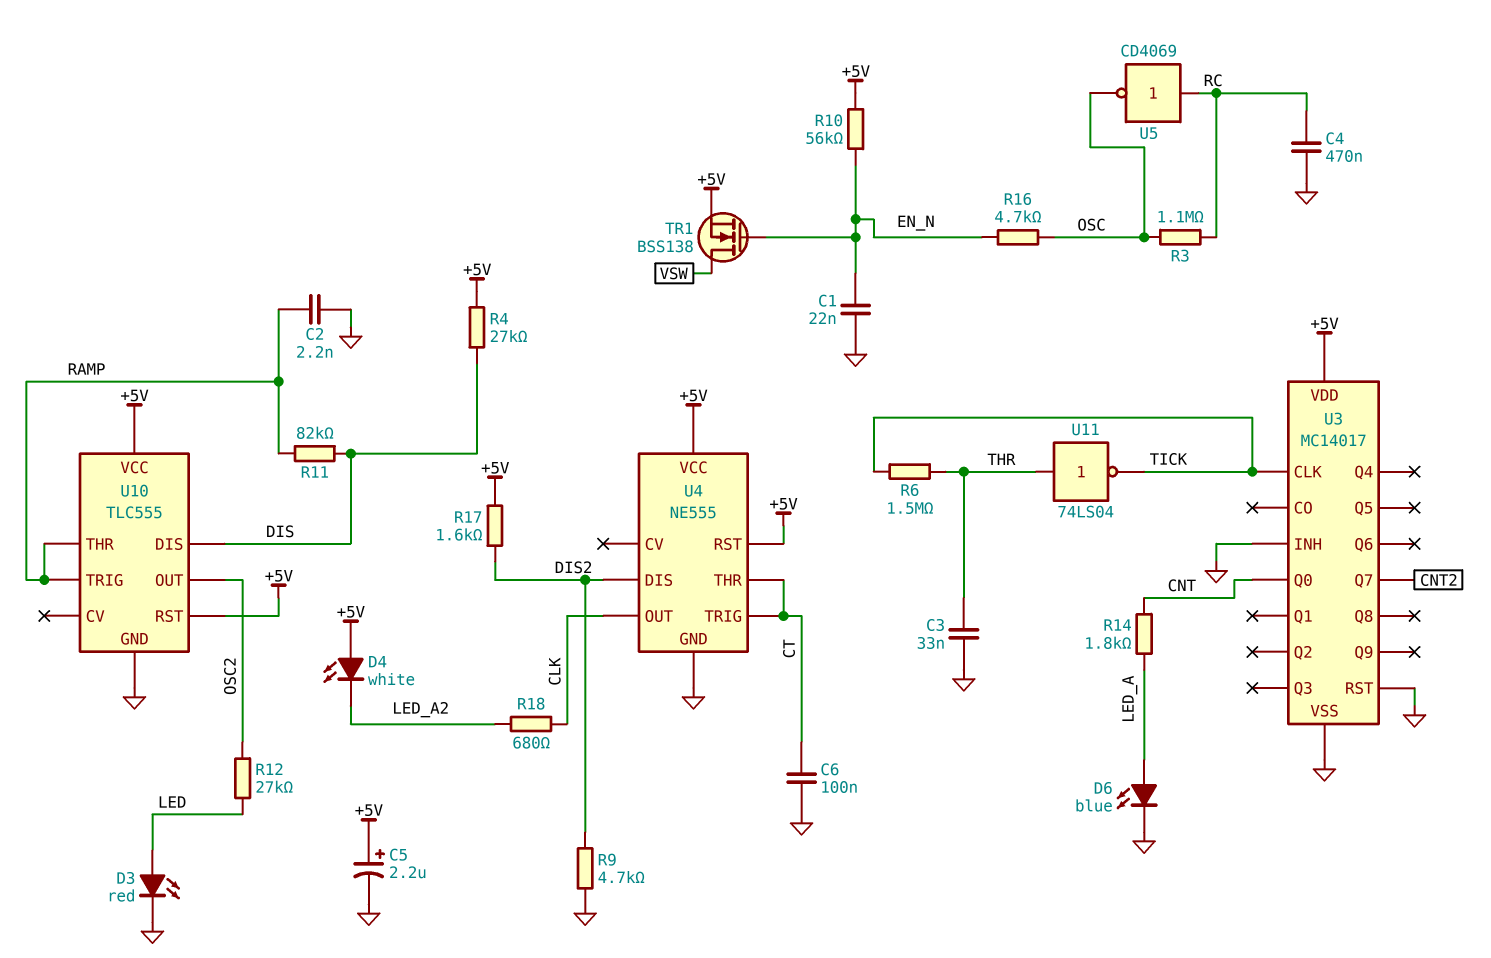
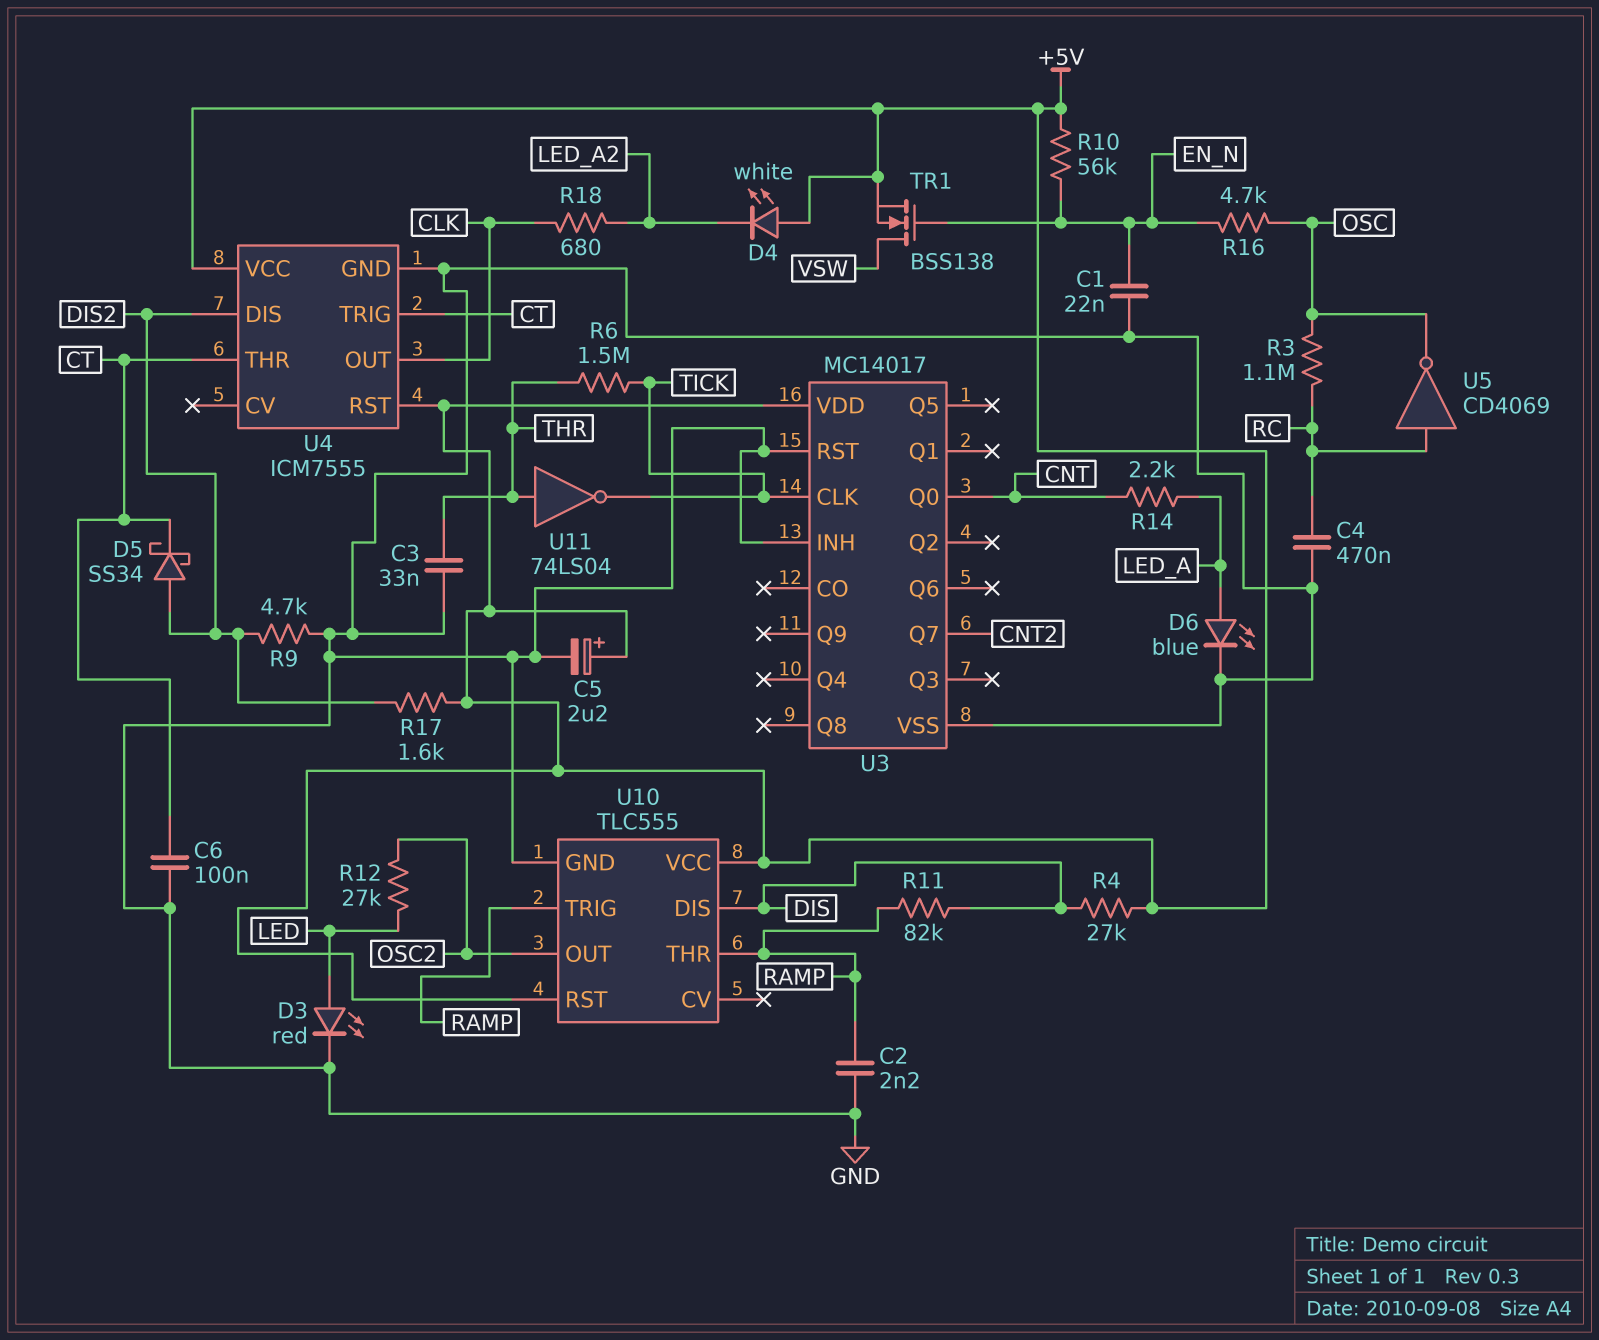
D5: none -> schottky SS34 (A DIS2, K CT)
R14: 1.8k (CNT, LED_A) -> 2.2k (CNT, LED_A)
U4: NE555 -> ICM7555

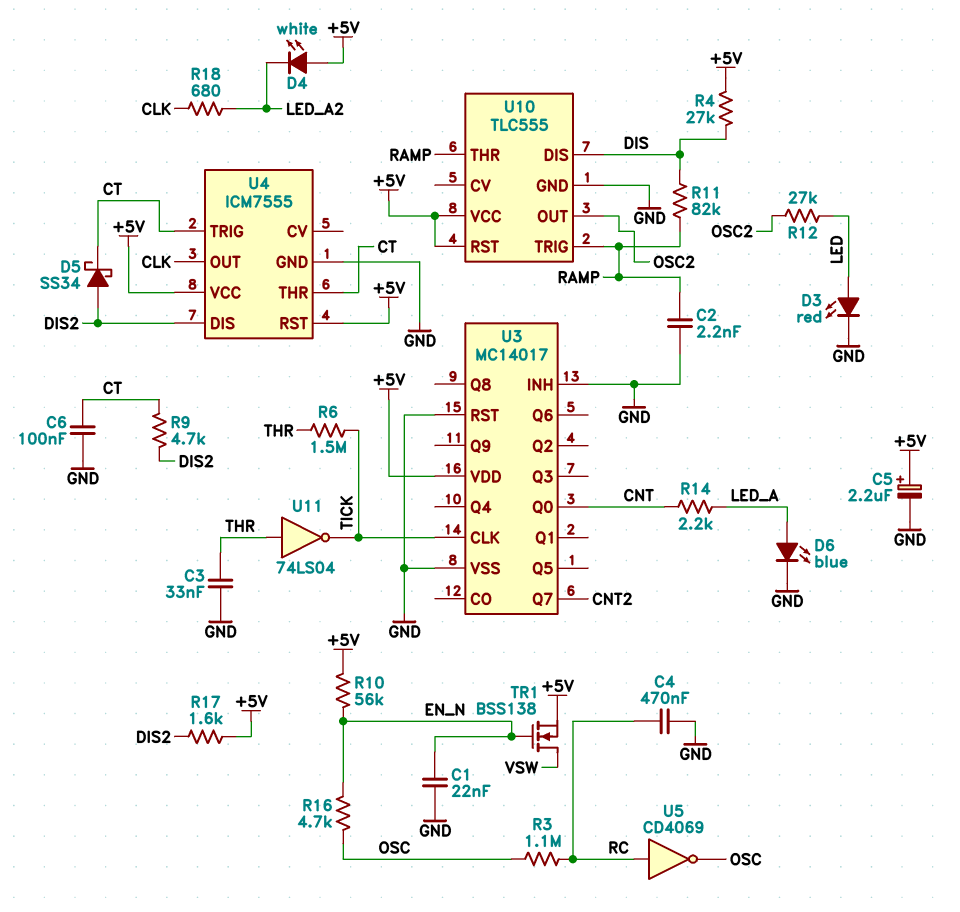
R9: 4.7k (DIS2, GND) -> 4.7k (CT, DIS2)

